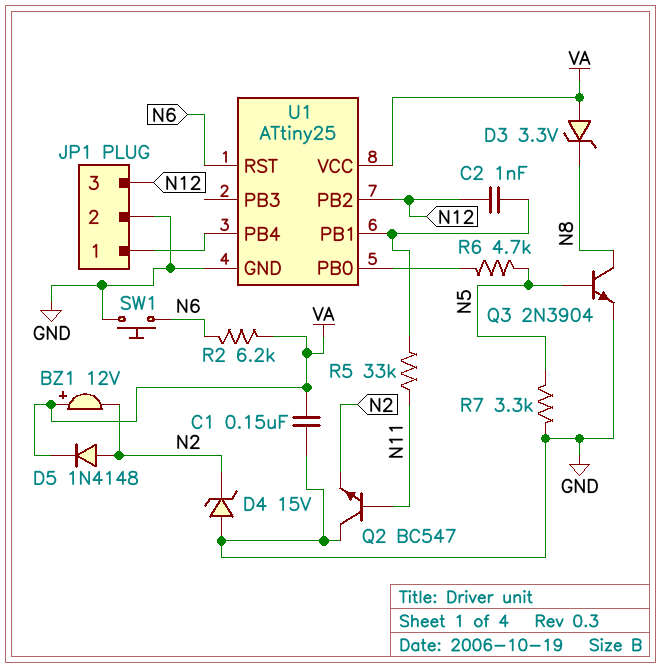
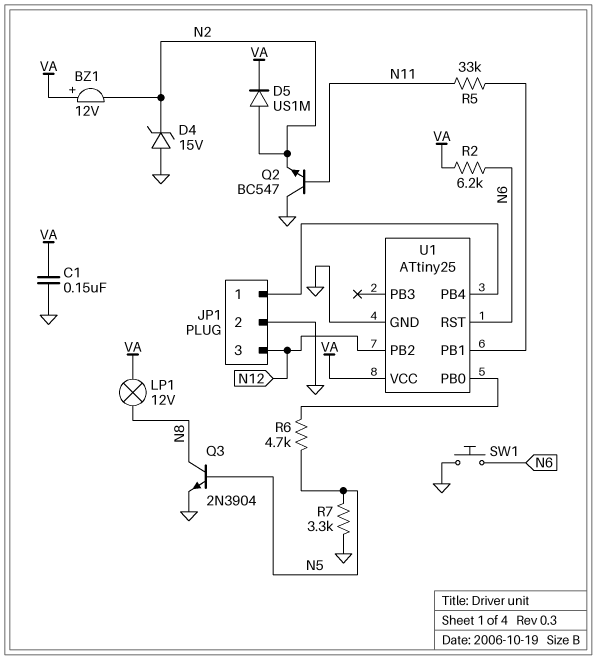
C2: 1nF (N12, U1/PB1) -> none
D3: zener 3.3V (A VA, K N8) -> none
D5: diode 1N4148 (A N2, K VA) -> diode US1M (A N2, K VA)
LP1: none -> lamp 12V (N8, VA)

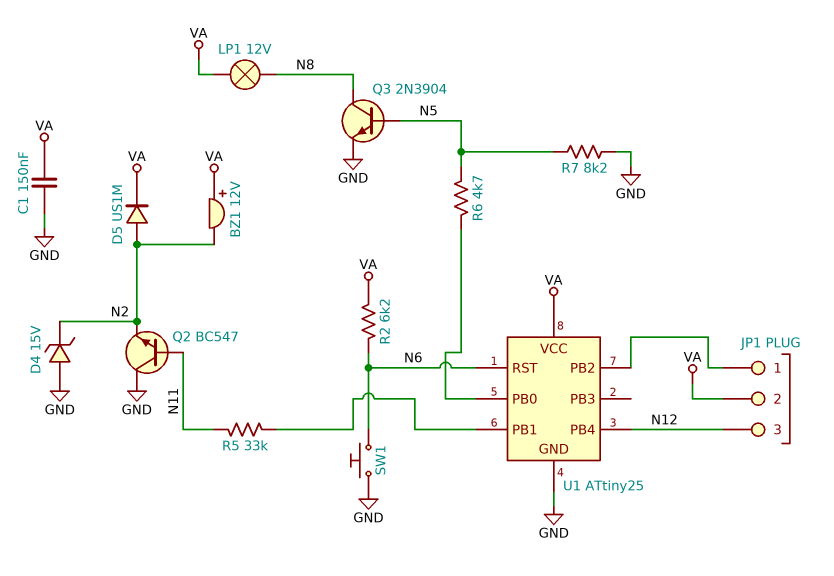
JP1 pin 2: GND -> VA
R7: 3.3k (GND, N5) -> 8.2k (GND, N5)
U1 pin PB2: N12 -> JP1/1
U1 pin PB4: JP1/1 -> N12

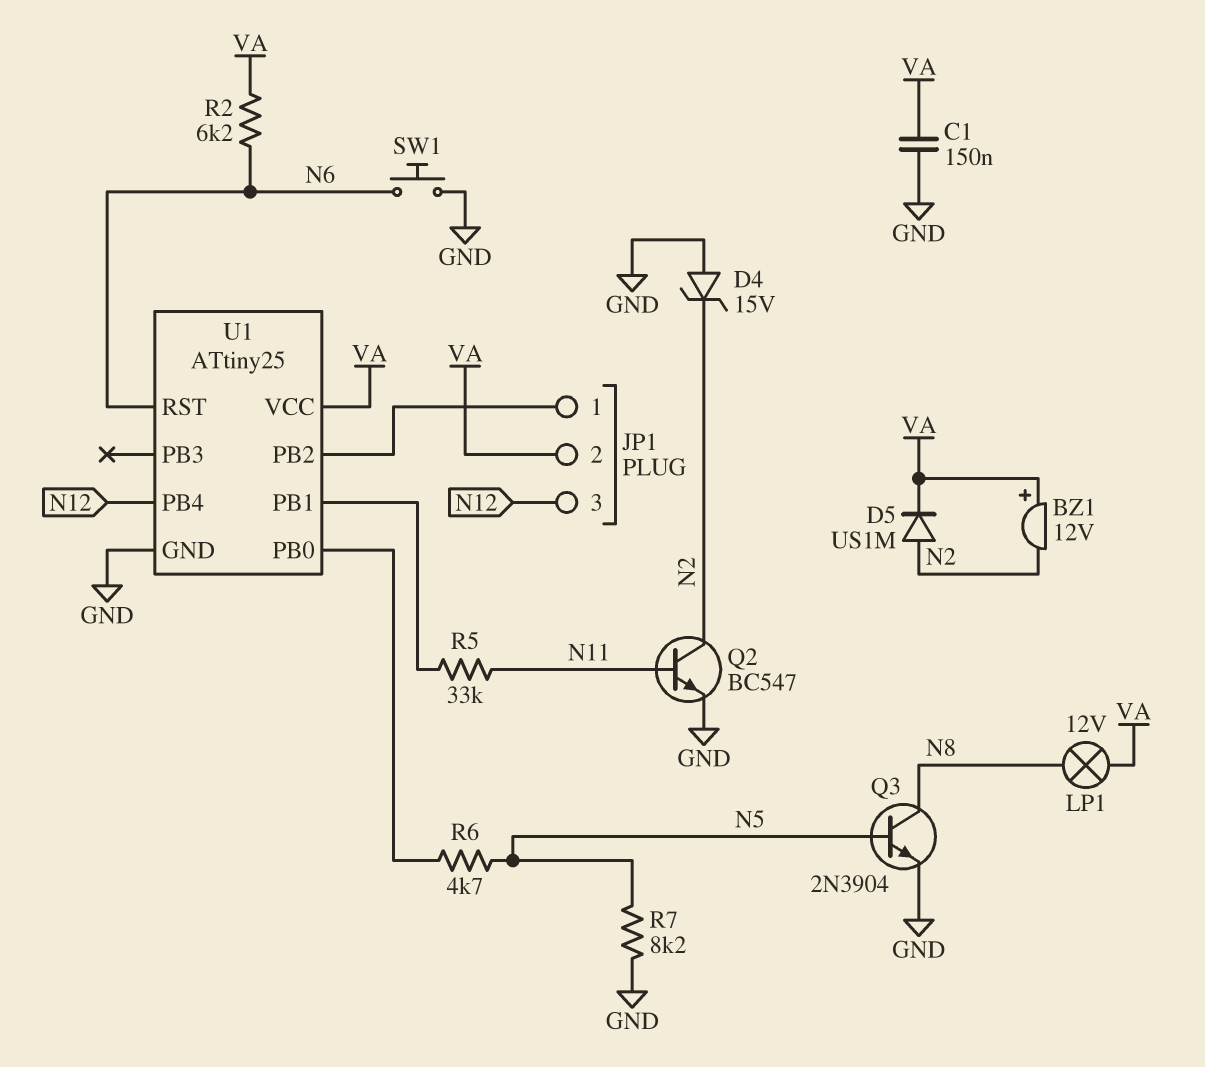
Q2: NPN BC547 (B N11, C GND, E N2) -> NPN BC547 (B N11, C N2, E GND)

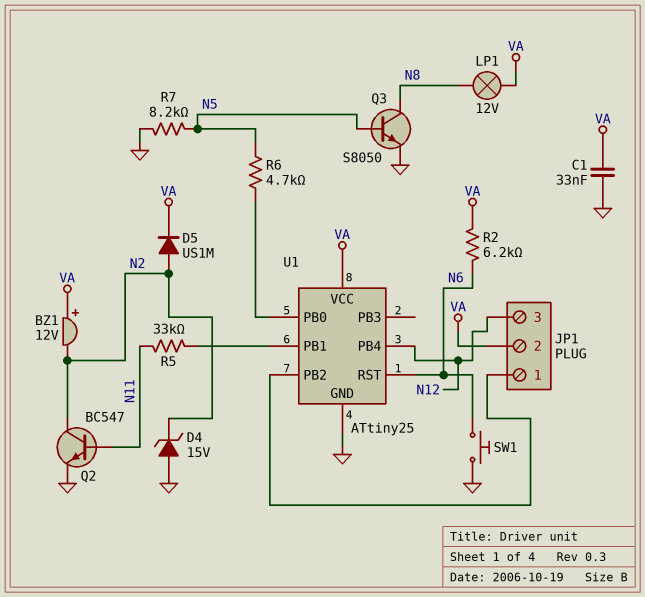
C1: 150nF (GND, VA) -> 33nF (GND, VA)
Q3: NPN 2N3904 (B N5, C N8, E GND) -> NPN S8050 (B N5, C N8, E GND)

